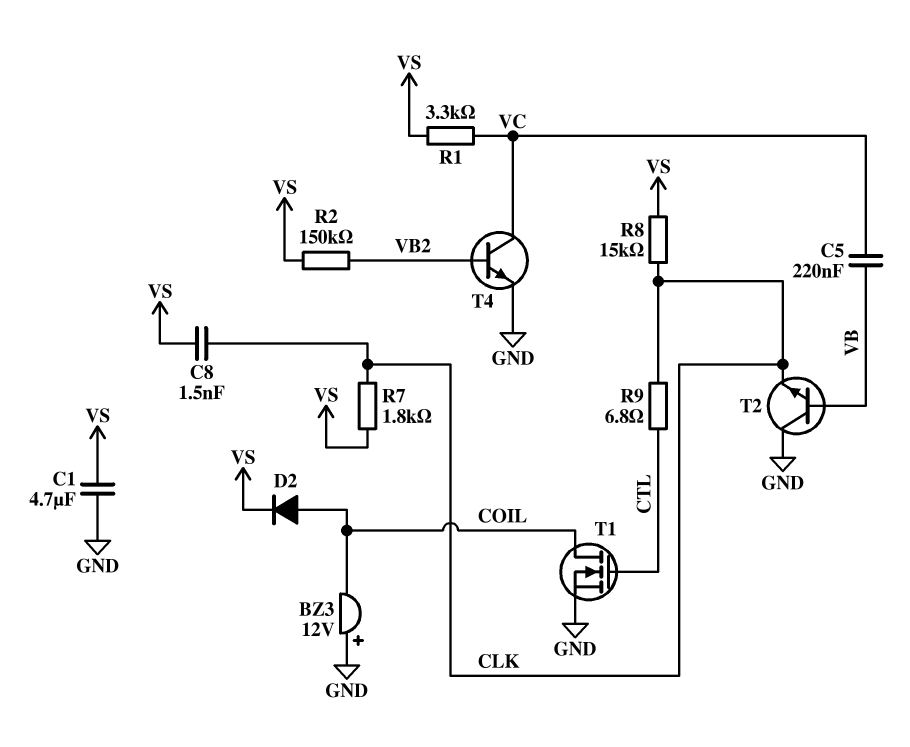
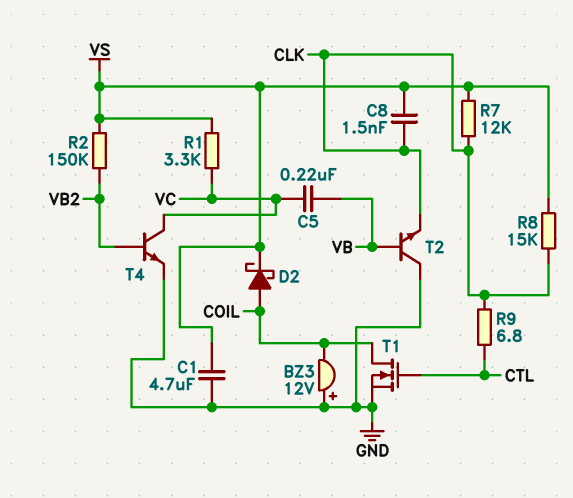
D2: diode (A COIL, K VS) -> schottky (A COIL, K VS)
R7: 1.8k (CLK, VS) -> 12k (CLK, VS)

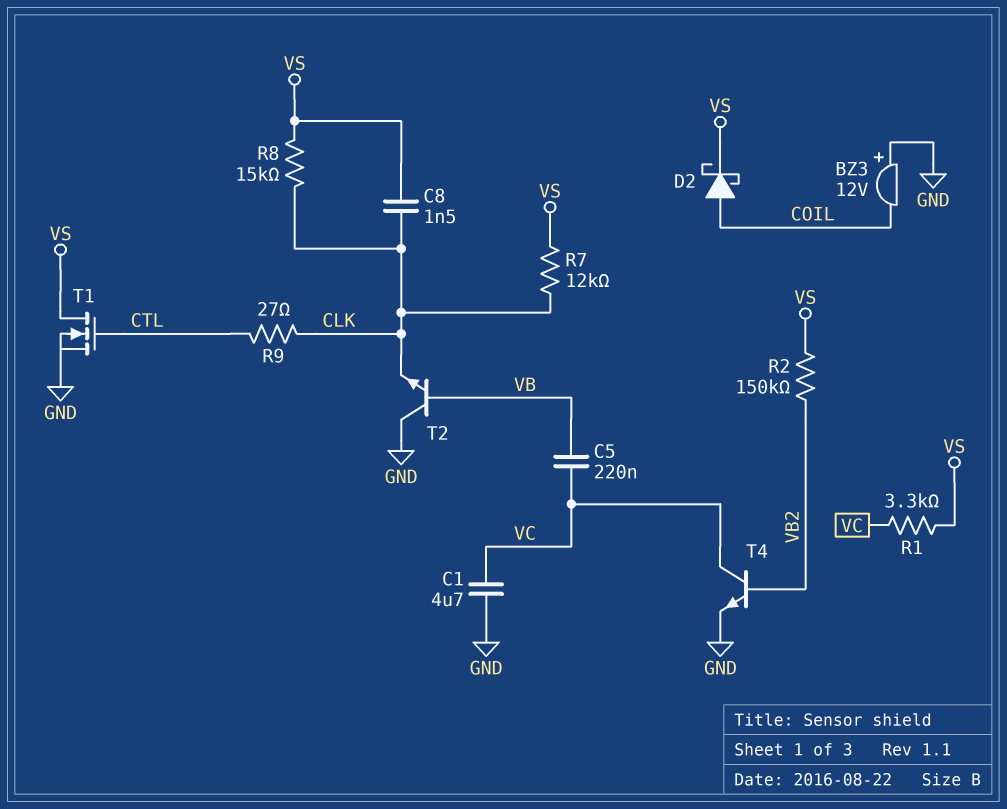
C1: 4.7uF (GND, VS) -> 4.7uF (GND, VC)
R9: 6.8 (CLK, CTL) -> 27 (CLK, CTL)
T1: NMOS (G CTL, D COIL, S GND) -> NMOS (G CTL, D VS, S GND)

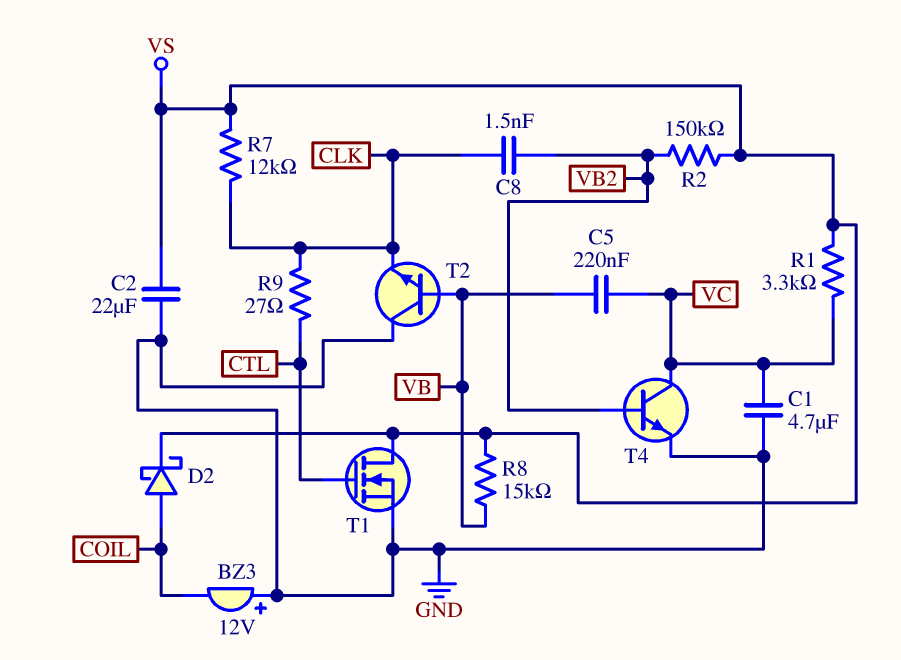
C2: none -> 22uF (GND, VS)
C8: 1.5nF (CLK, VS) -> 1.5nF (CLK, VB2)
R8: 15k (CLK, VS) -> 15k (VB, VS)

